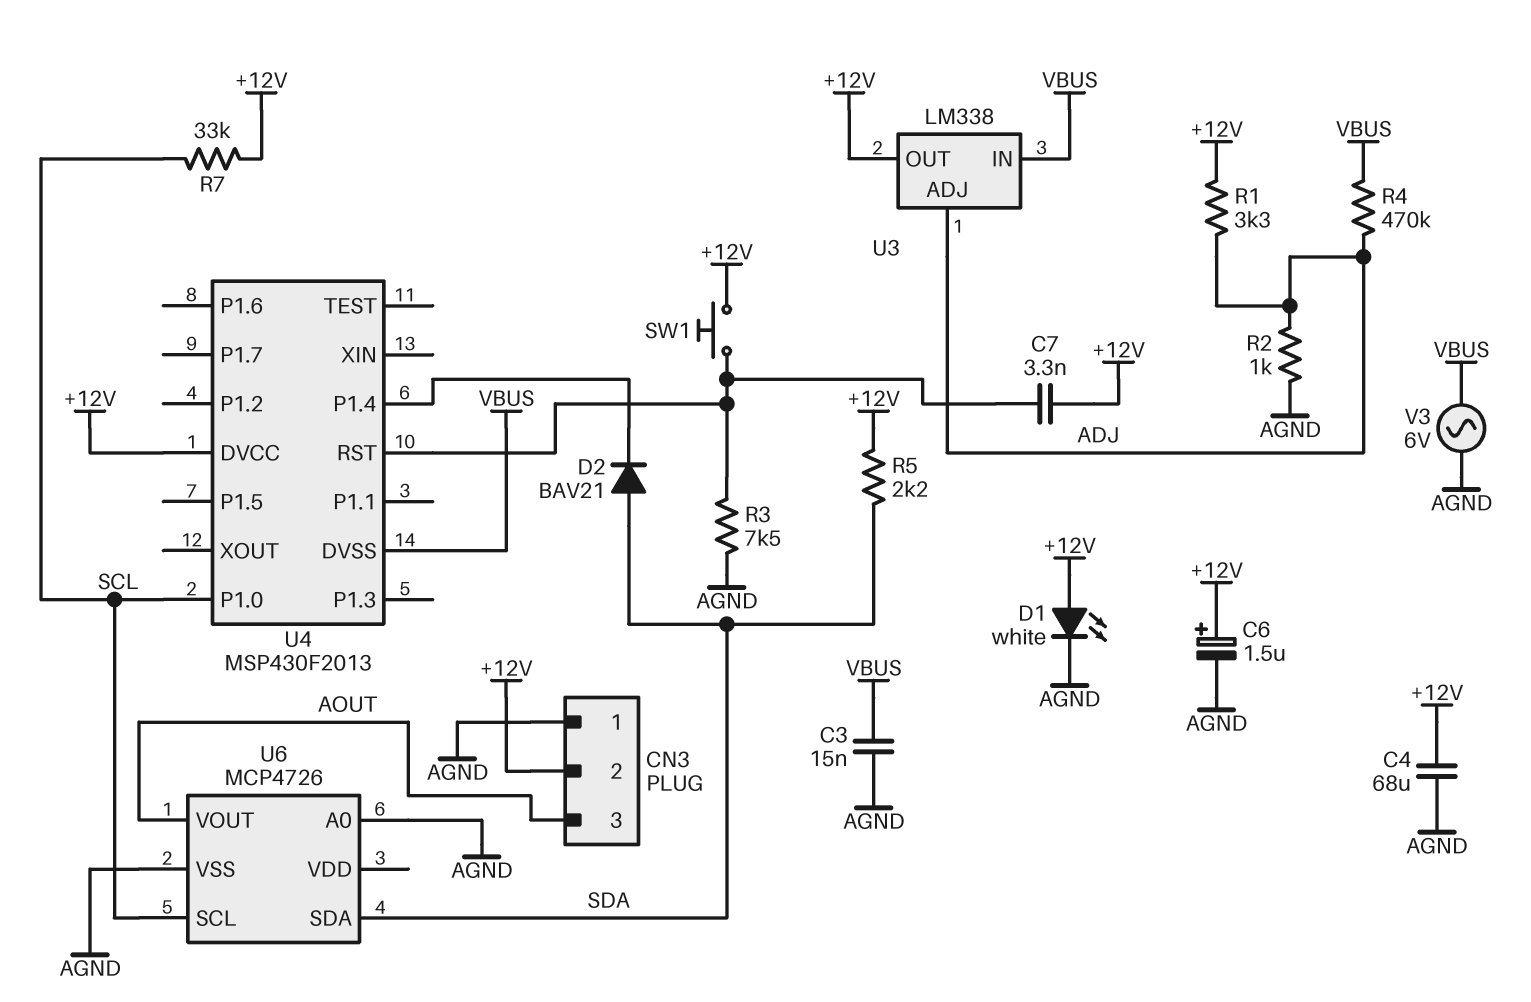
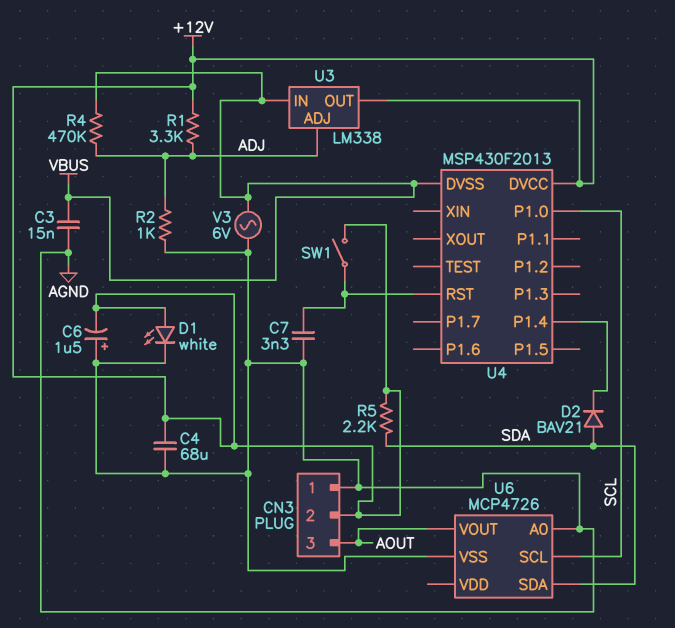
C6: 1.5uF (plus +12V, minus AGND) -> 1.5uF (plus AGND, minus +12V)
C7: 3.3nF (+12V, U4/RST) -> 3.3nF (AGND, U4/RST)
R3: 7.5k (AGND, U4/RST) -> none
R7: 33k (+12V, SCL) -> none
SW1: button (+12V, U4/RST) -> switch (+12V, U4/RST)

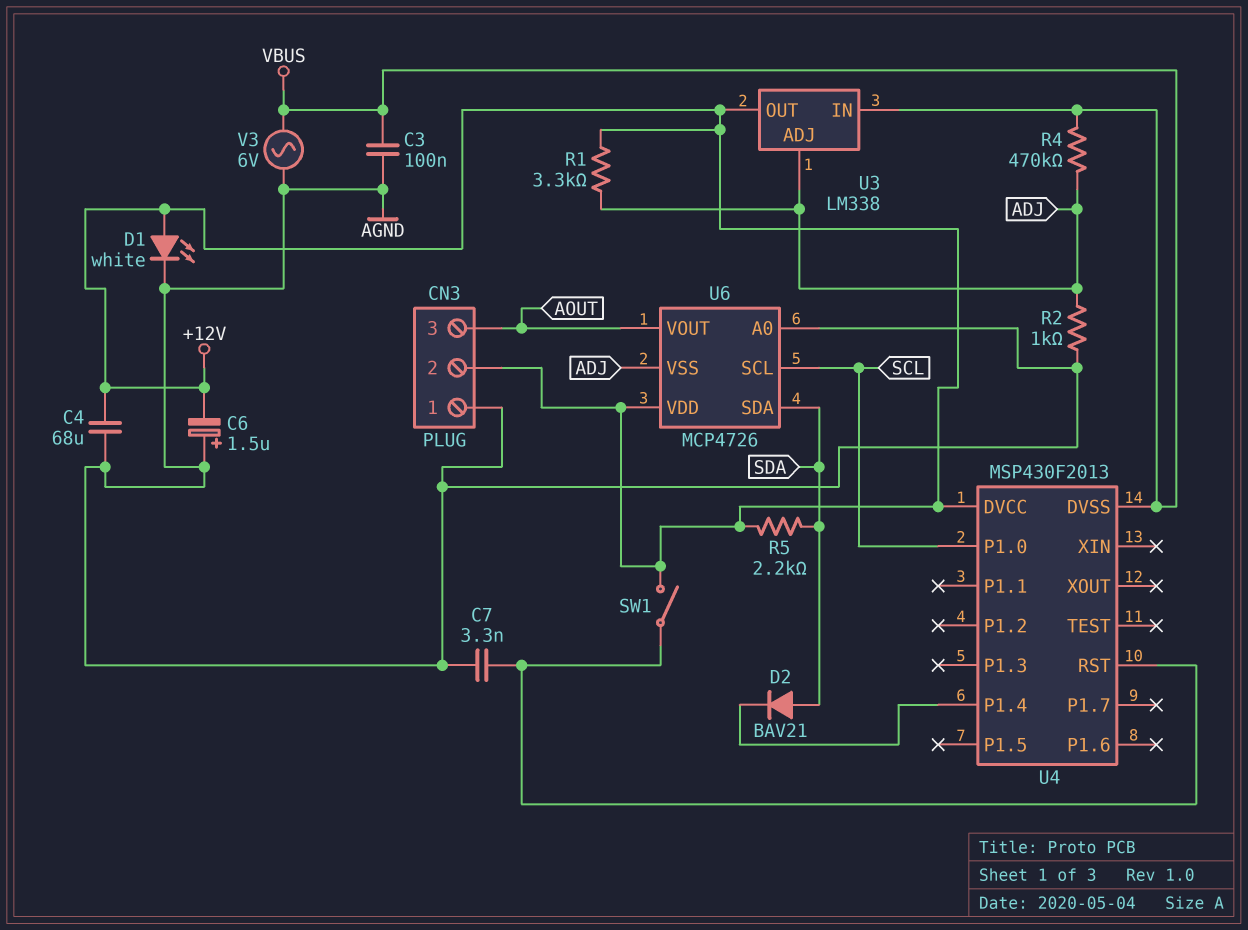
C3: 15nF (AGND, VBUS) -> 100nF (AGND, VBUS)
U6 pin VDD: none -> +12V
U6 pin VSS: AGND -> ADJ

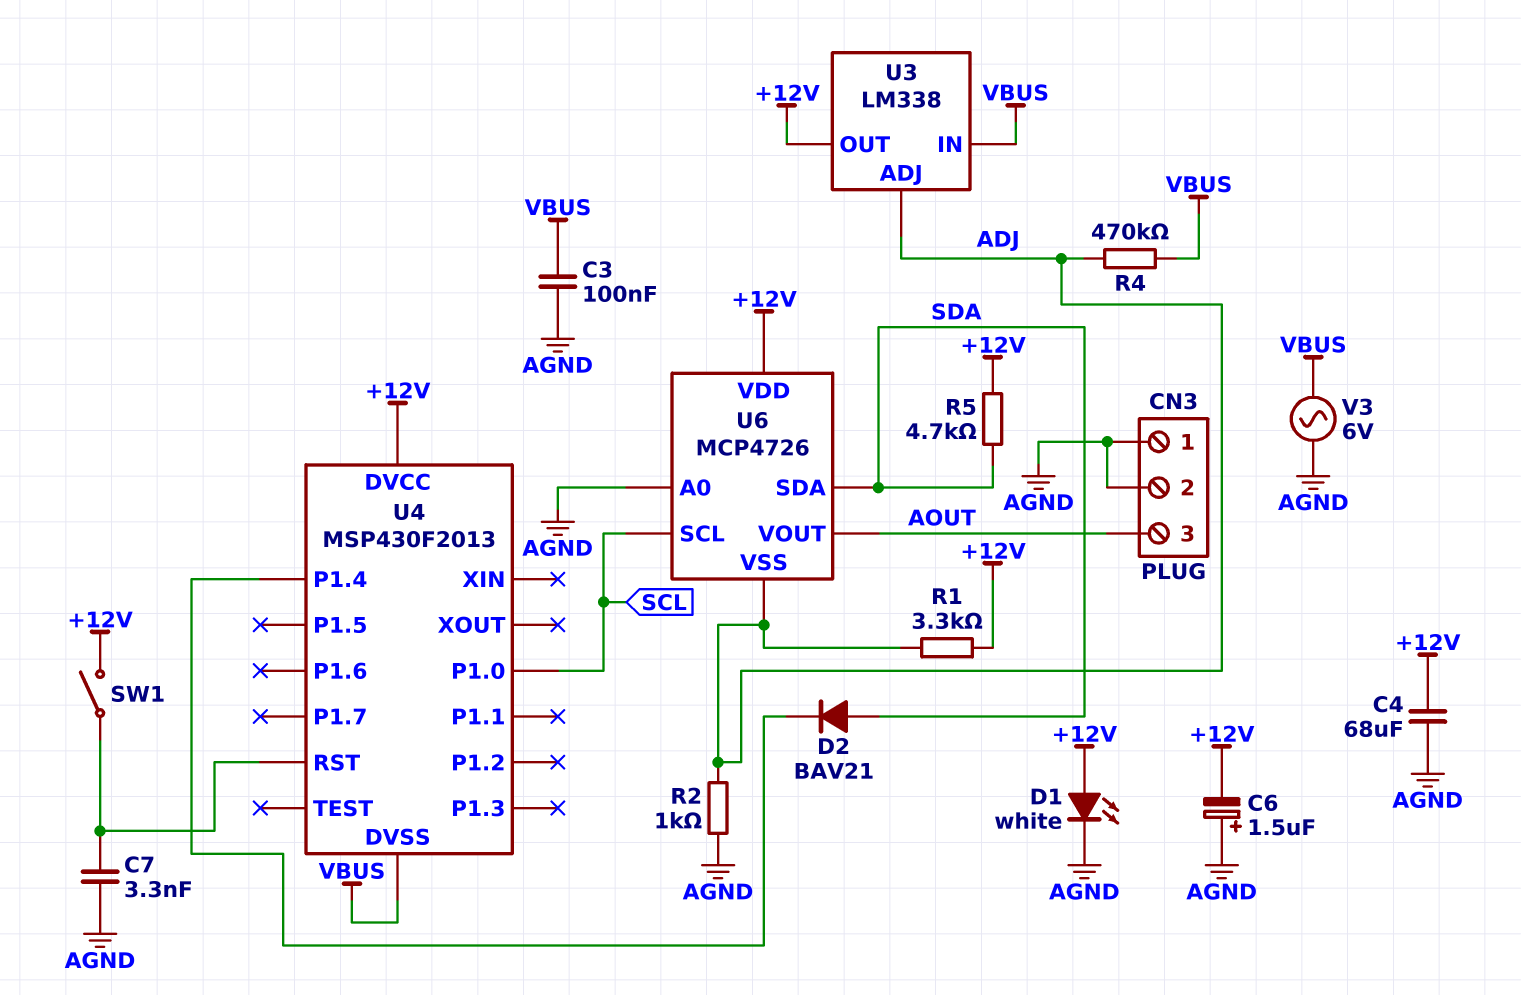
CN3 pin 2: +12V -> AGND
R5: 2.2k (+12V, SDA) -> 4.7k (+12V, SDA)

